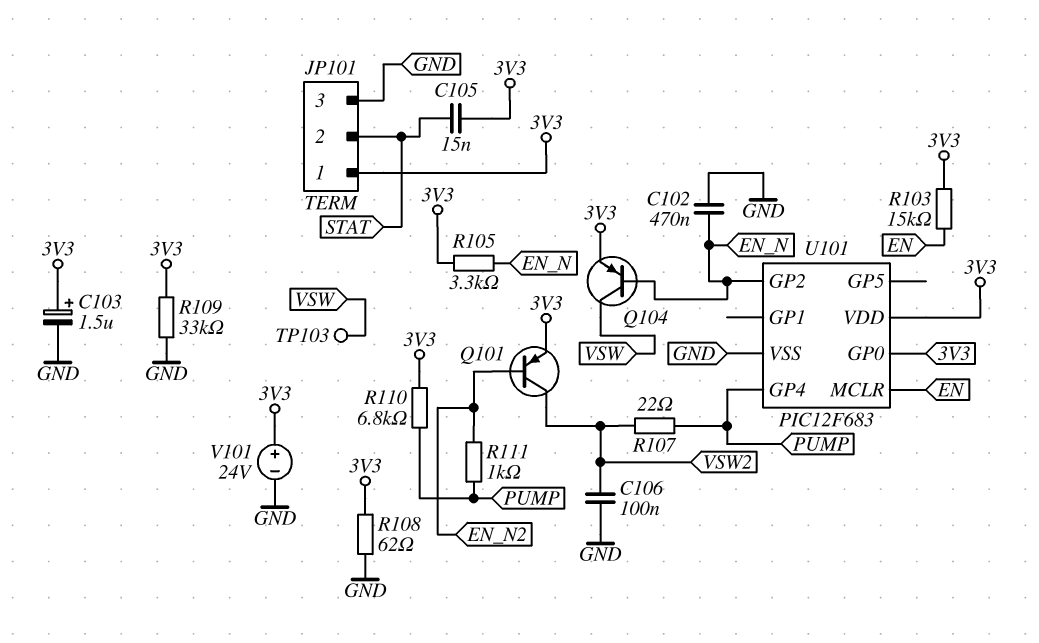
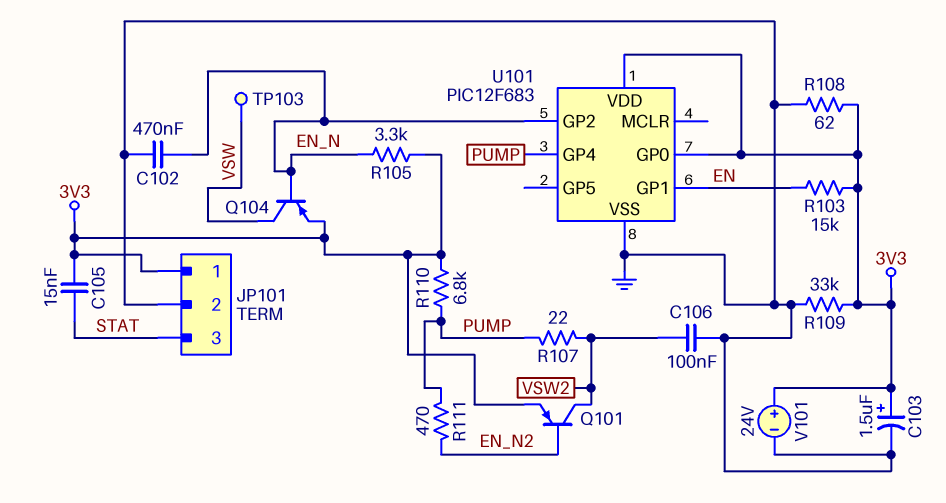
JP101 pin 2: STAT -> GND
JP101 pin 3: GND -> STAT
R111: 1k (EN_N2, PUMP) -> 470 (EN_N2, PUMP)
U101 pin GP1: none -> EN
U101 pin MCLR: EN -> none

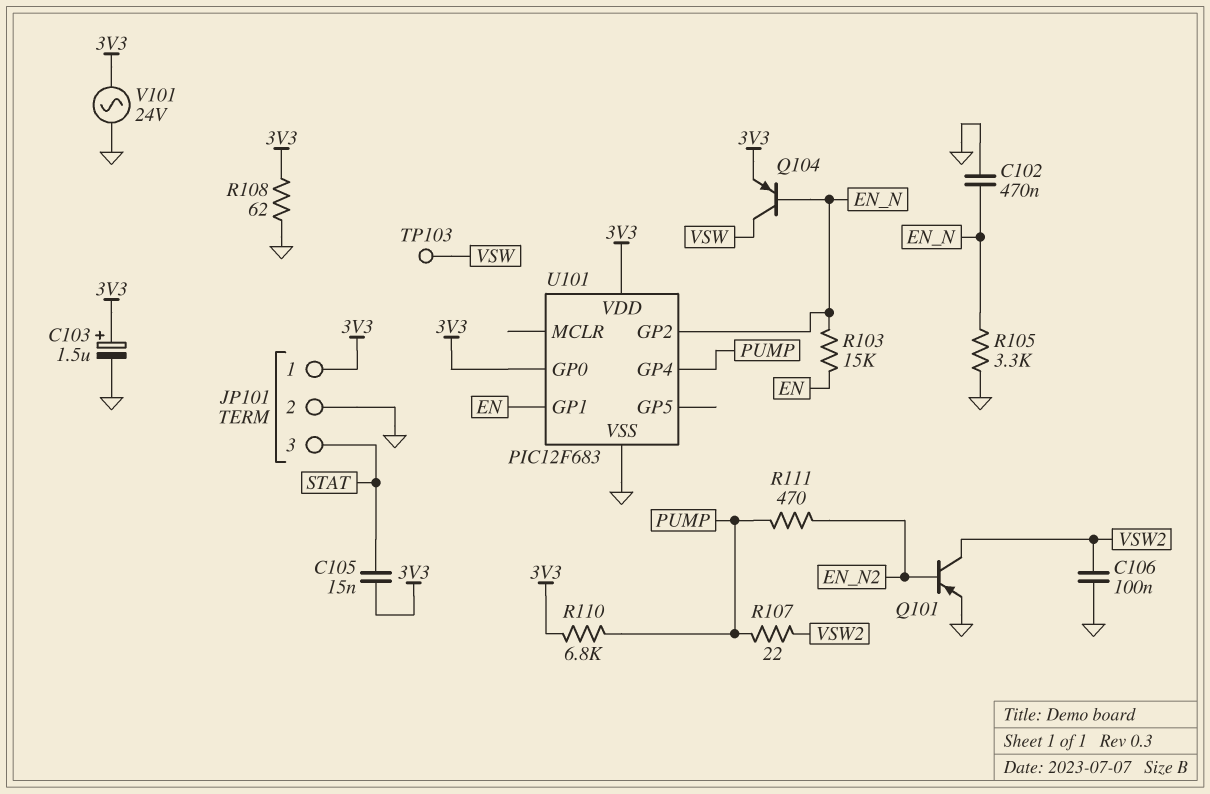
Q101: PNP (B EN_N2, C VSW2, E 3V3) -> PNP (B EN_N2, C VSW2, E GND)
R103: 15k (3V3, EN) -> 15k (EN, EN_N)
R105: 3.3k (3V3, EN_N) -> 3.3k (EN_N, GND)
R109: 33k (3V3, GND) -> none
V101: 24V (plus 3V3, minus GND) -> AC 24V (3V3, GND)

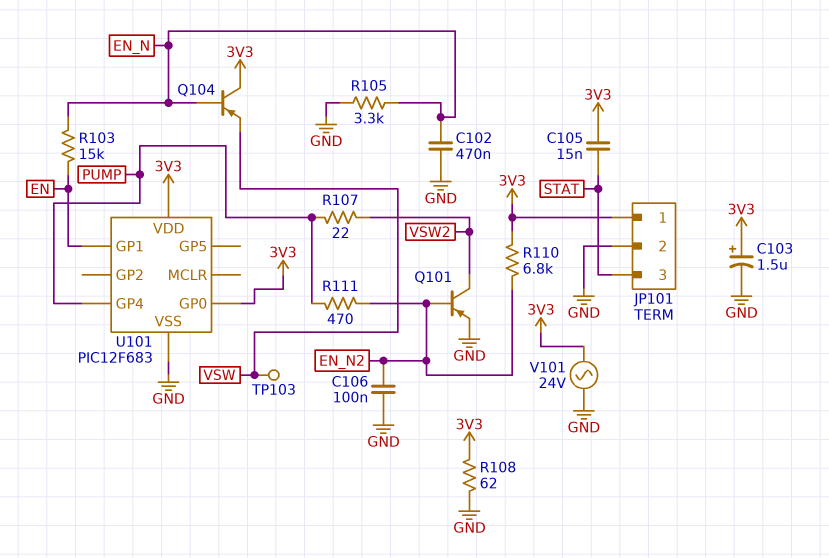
C106: 100nF (GND, VSW2) -> 100nF (EN_N2, GND)
Q104: PNP (B EN_N, C VSW, E 3V3) -> PNP (B EN_N, C 3V3, E VSW)
R110: 6.8k (3V3, PUMP) -> 6.8k (3V3, EN_N2)
U101 pin GP2: EN_N -> none

